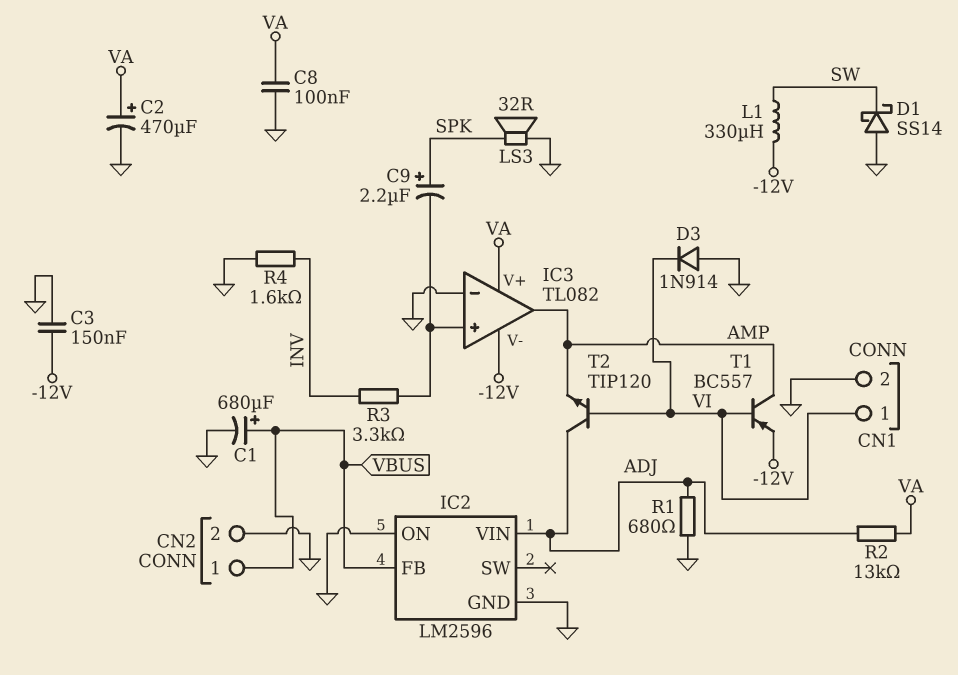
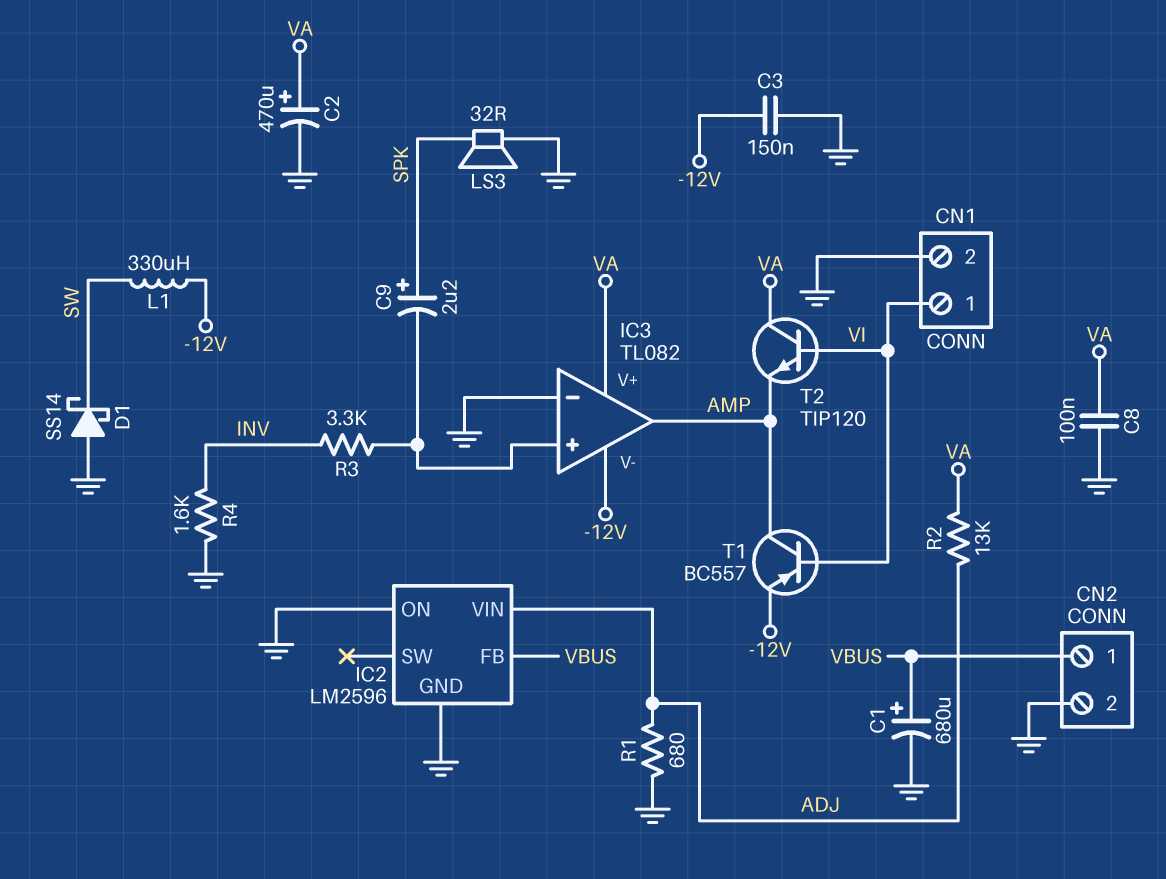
D3: diode 1N914 (A GND, K VI) -> none
T2: NPN TIP120 (B VI, C ADJ, E AMP) -> NPN TIP120 (B VI, C VA, E AMP)

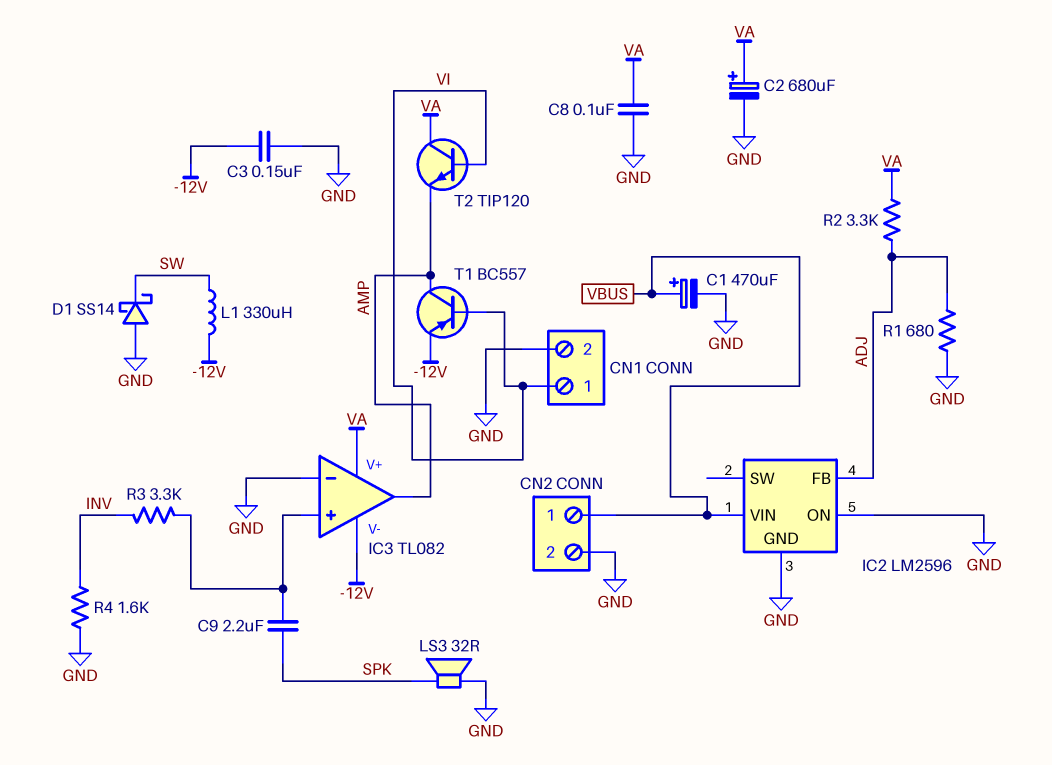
C1: 680uF (plus VBUS, minus GND) -> 470uF (plus VBUS, minus GND)
C2: 470uF (plus VA, minus GND) -> 680uF (plus VA, minus GND)
C9: 2.2uF (plus SPK, minus IC3/in+) -> 2.2uF (IC3/in+, SPK)
IC2 pin FB: VBUS -> ADJ
IC2 pin VIN: ADJ -> VBUS
R2: 13k (ADJ, VA) -> 3.3k (ADJ, VA)

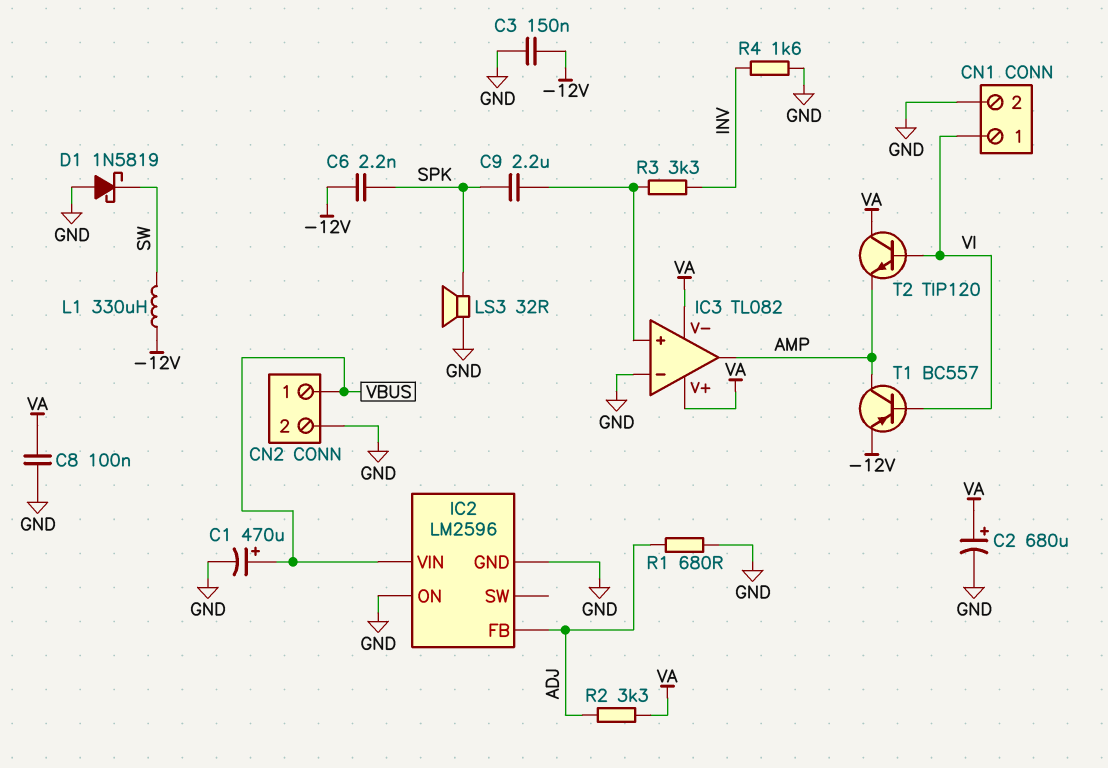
C6: none -> 2.2nF (-12V, SPK)
D1: schottky SS14 (A GND, K SW) -> schottky 1N5819 (A GND, K SW)
IC3 pin V-: -12V -> VA

